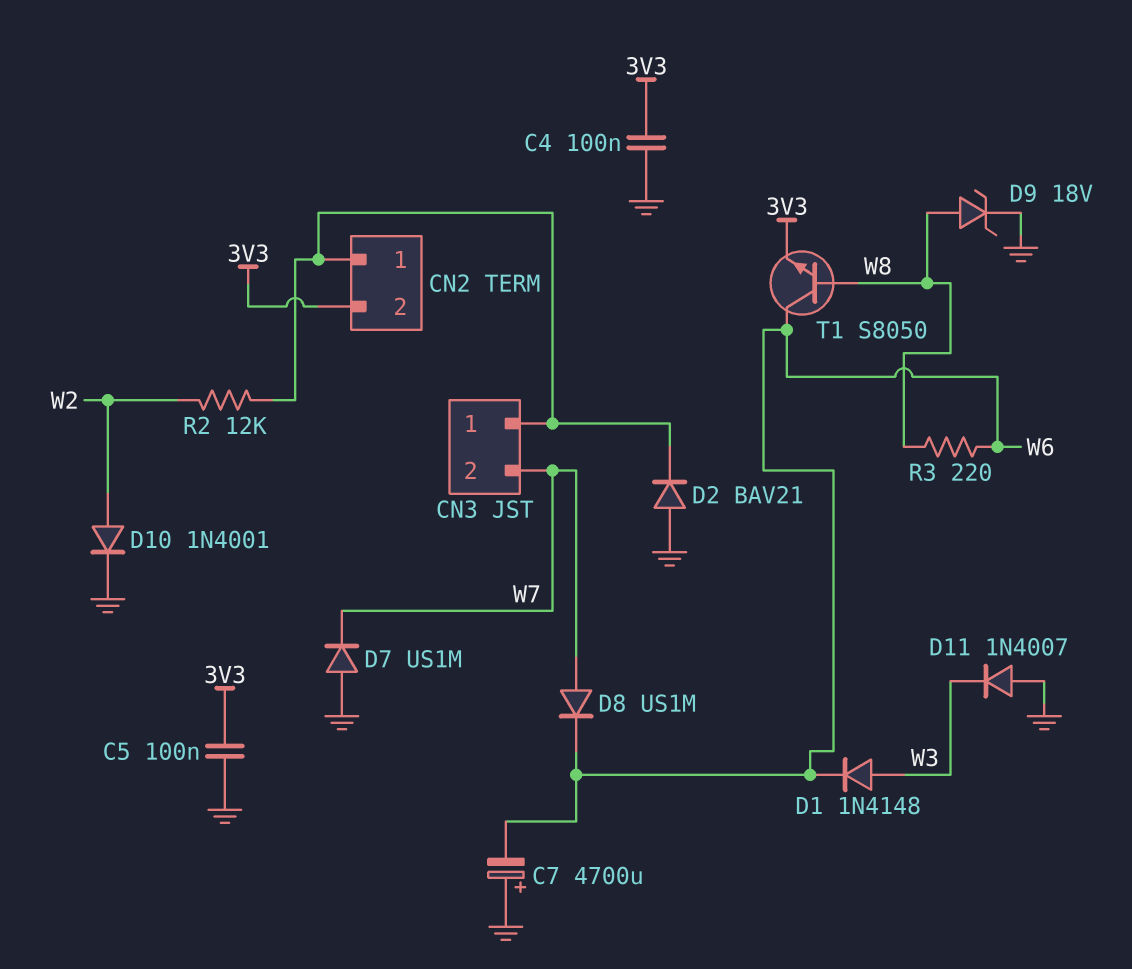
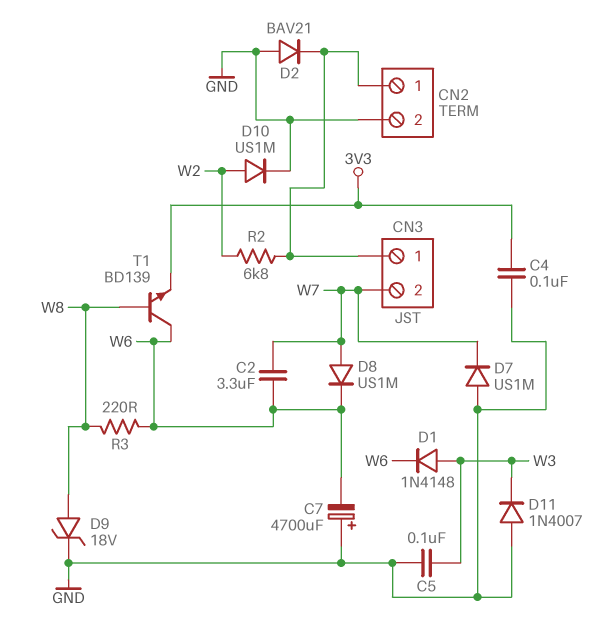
C2: none -> 3.3uF (W6, W7)
C5: 100nF (3V3, GND) -> 100nF (GND, W3)
CN2 pin 2: 3V3 -> GND
D10: diode 1N4001 (A W2, K GND) -> diode US1M (A W2, K GND)
R2: 12k (CN2/1, W2) -> 6.8k (CN2/1, W2)
T1: NPN S8050 (B W8, C W6, E 3V3) -> NPN BD139 (B W8, C W6, E 3V3)

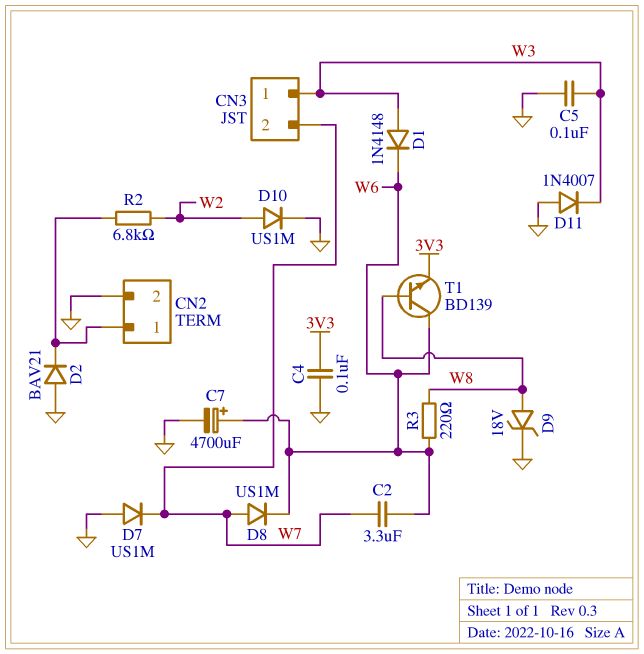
C7: 4700uF (plus GND, minus W6) -> 4700uF (plus W6, minus GND)
CN3 pin 1: CN2/1 -> W3

